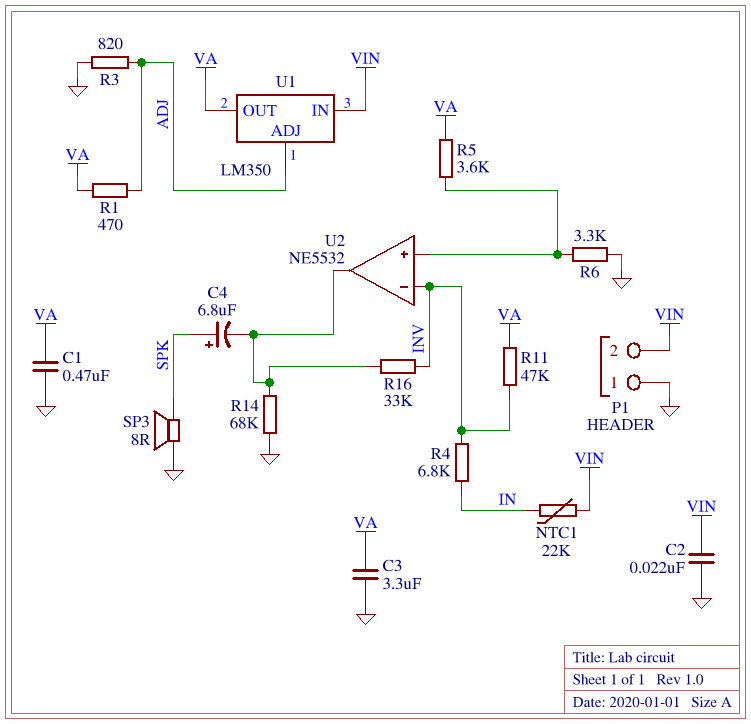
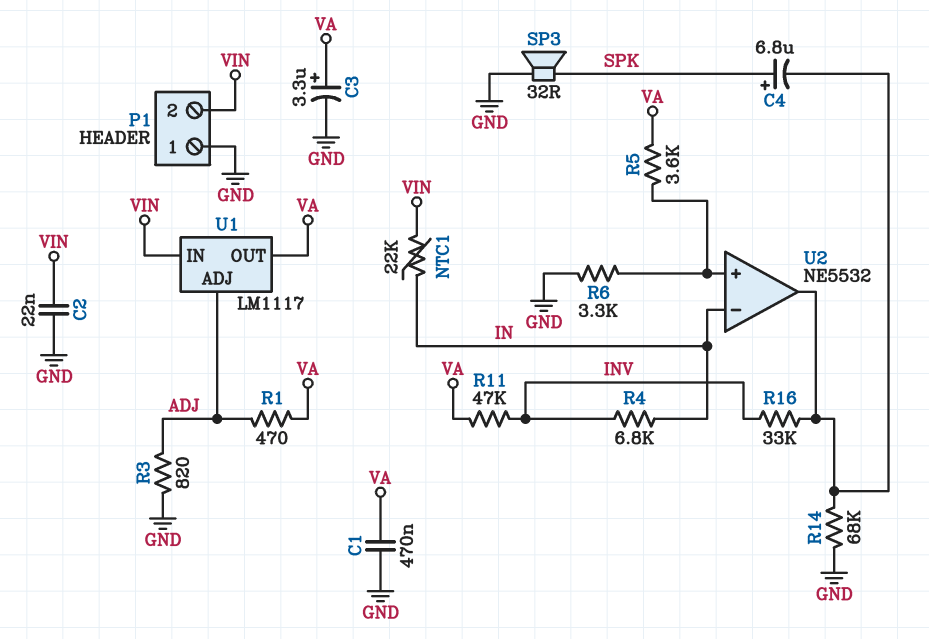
C3: 3.3uF (GND, VA) -> 3.3uF (plus VA, minus GND)
SP3: speaker 8R (GND, SPK) -> speaker 32R (GND, SPK)
U1: LM350 -> LM1117
U2 pin in-: INV -> IN

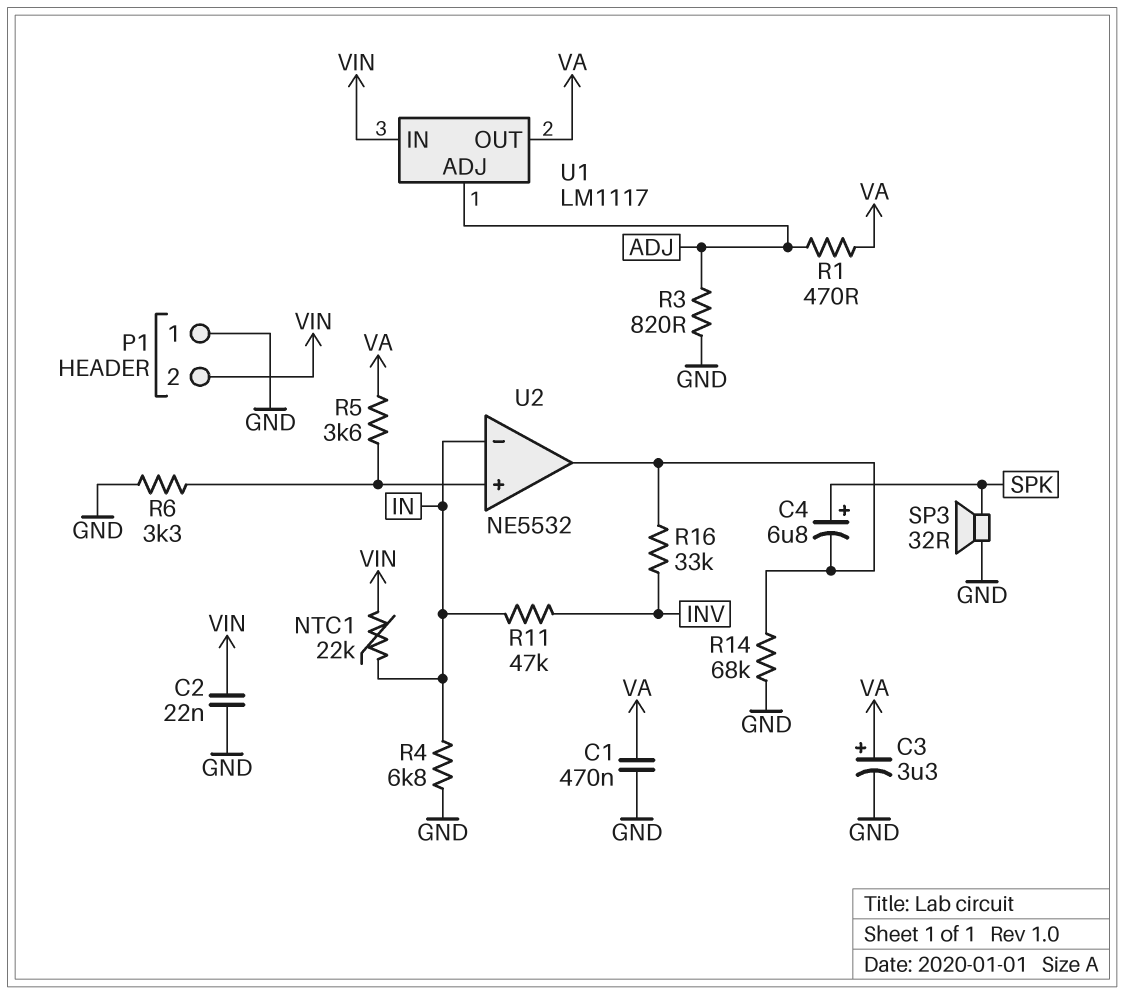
R4: 6.8k (IN, INV) -> 6.8k (GND, IN)
R11: 47k (INV, VA) -> 47k (IN, INV)

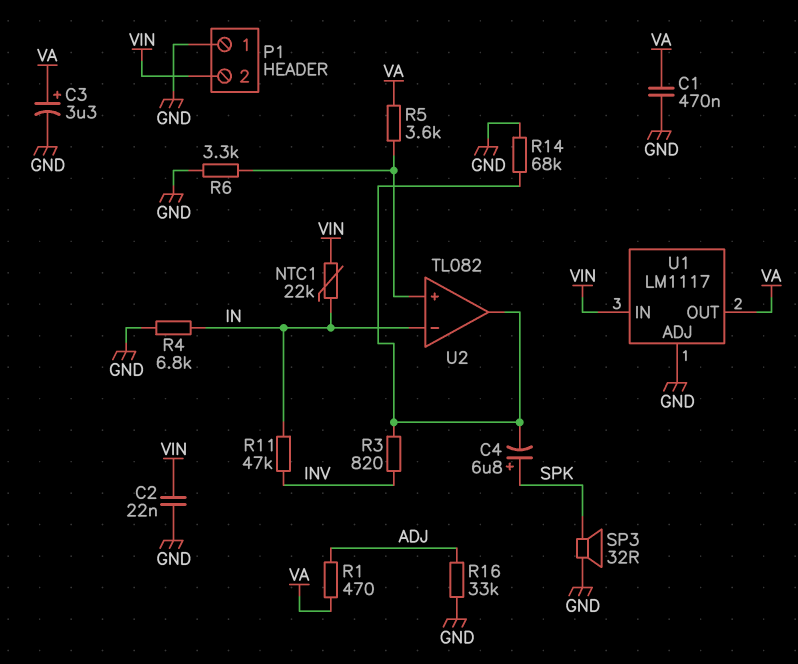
R3: 820 (ADJ, GND) -> 820 (INV, U2/out)
R16: 33k (INV, U2/out) -> 33k (ADJ, GND)
U1 pin ADJ: ADJ -> GND
U2: NE5532 -> TL082

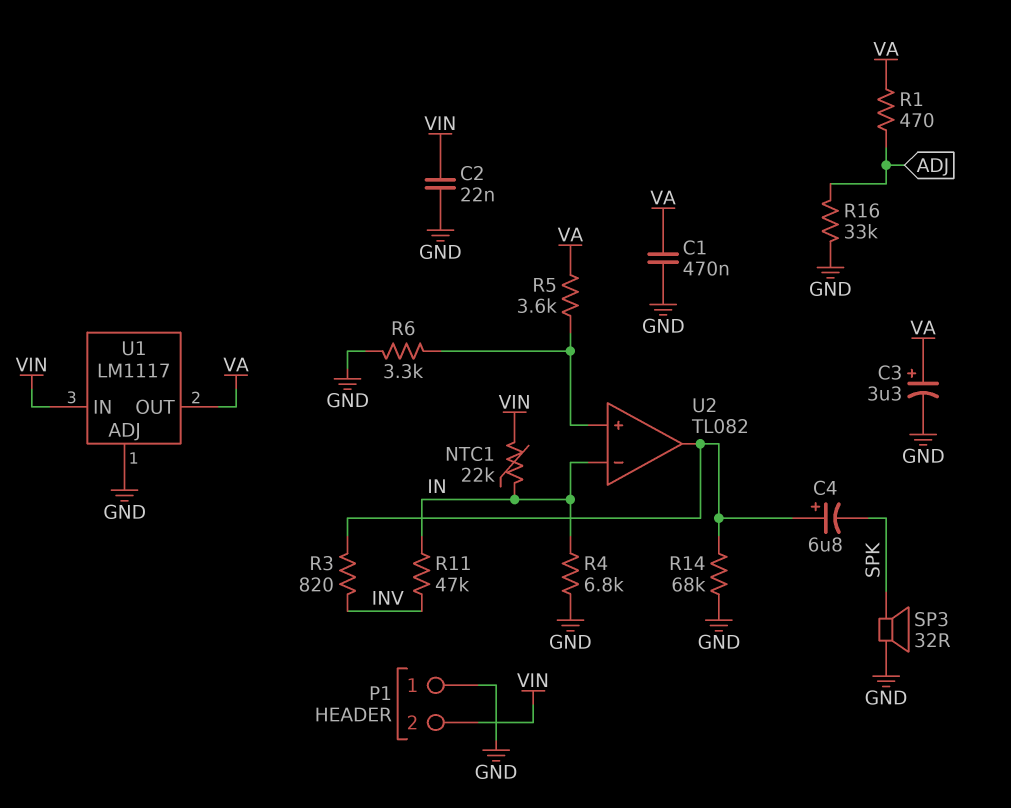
C4: 6.8uF (plus SPK, minus U2/out) -> 6.8uF (plus U2/out, minus SPK)

